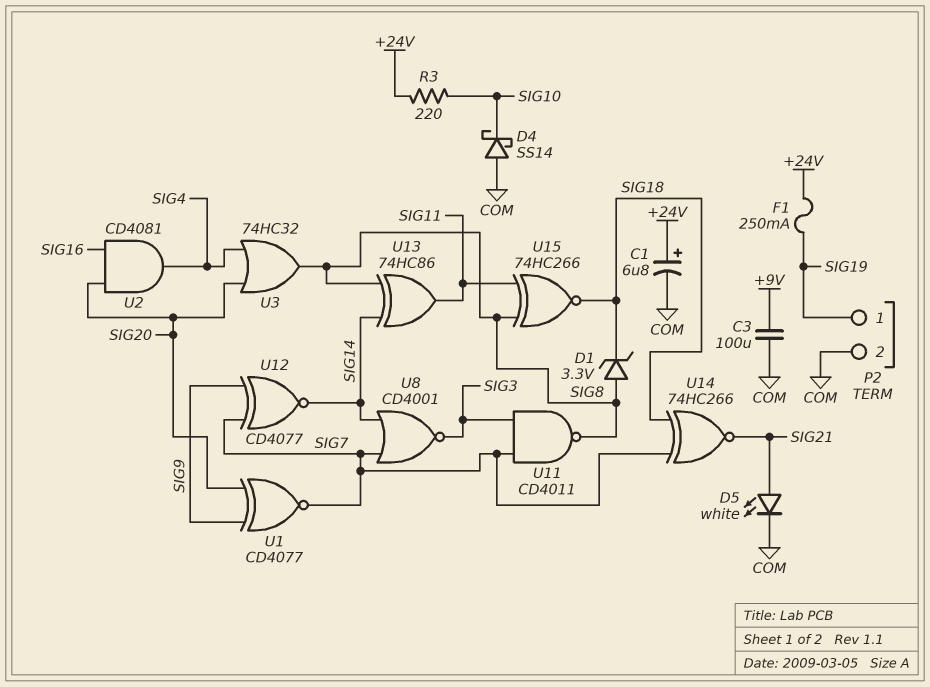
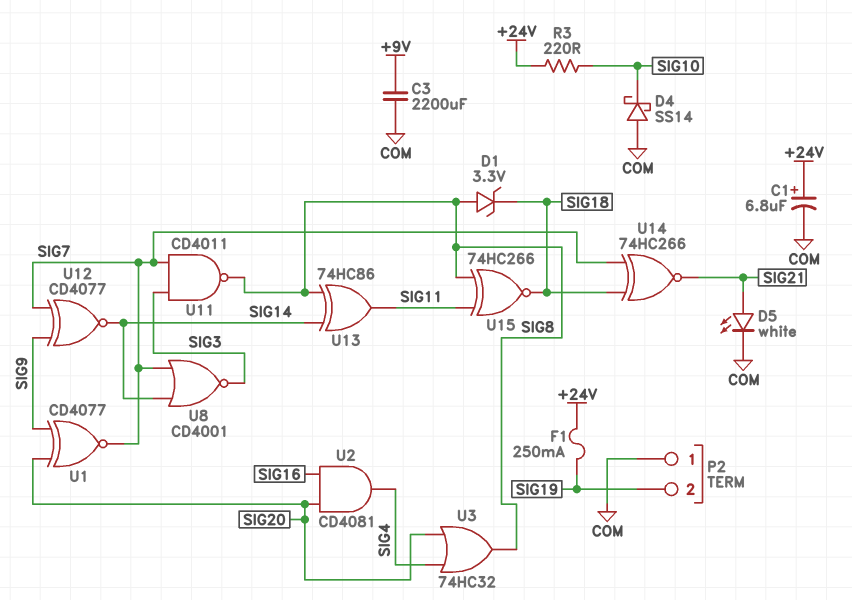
C3: 100uF (+9V, COM) -> 2200uF (+9V, COM)
P2 pin 1: SIG19 -> COM
P2 pin 2: COM -> SIG19

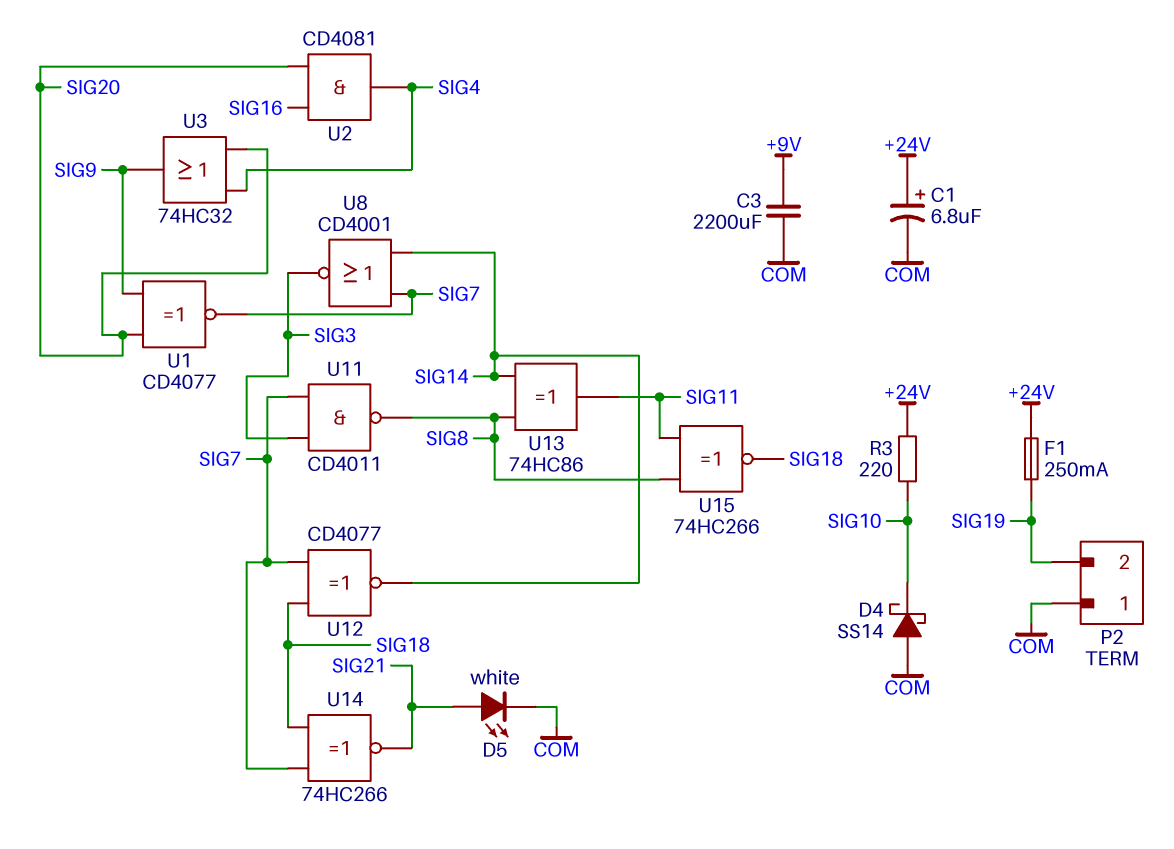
D1: zener 3.3V (A SIG8, K SIG18) -> none
U3: OR 74HC32 (in SIG4, in SIG20, out SIG8) -> OR 74HC32 (in SIG4, in SIG20, out SIG9)
U12: XNOR CD4077 (in SIG7, in SIG9, out SIG14) -> XNOR CD4077 (in SIG7, in SIG18, out SIG14)

